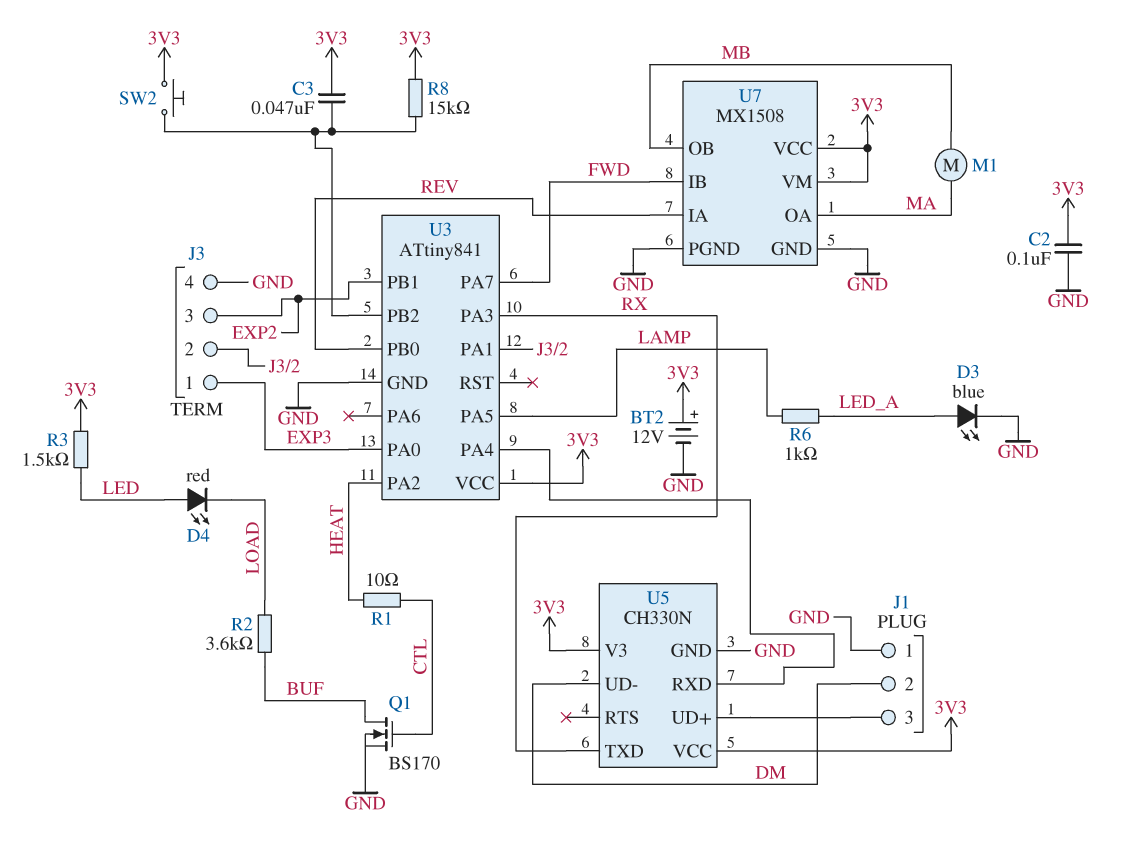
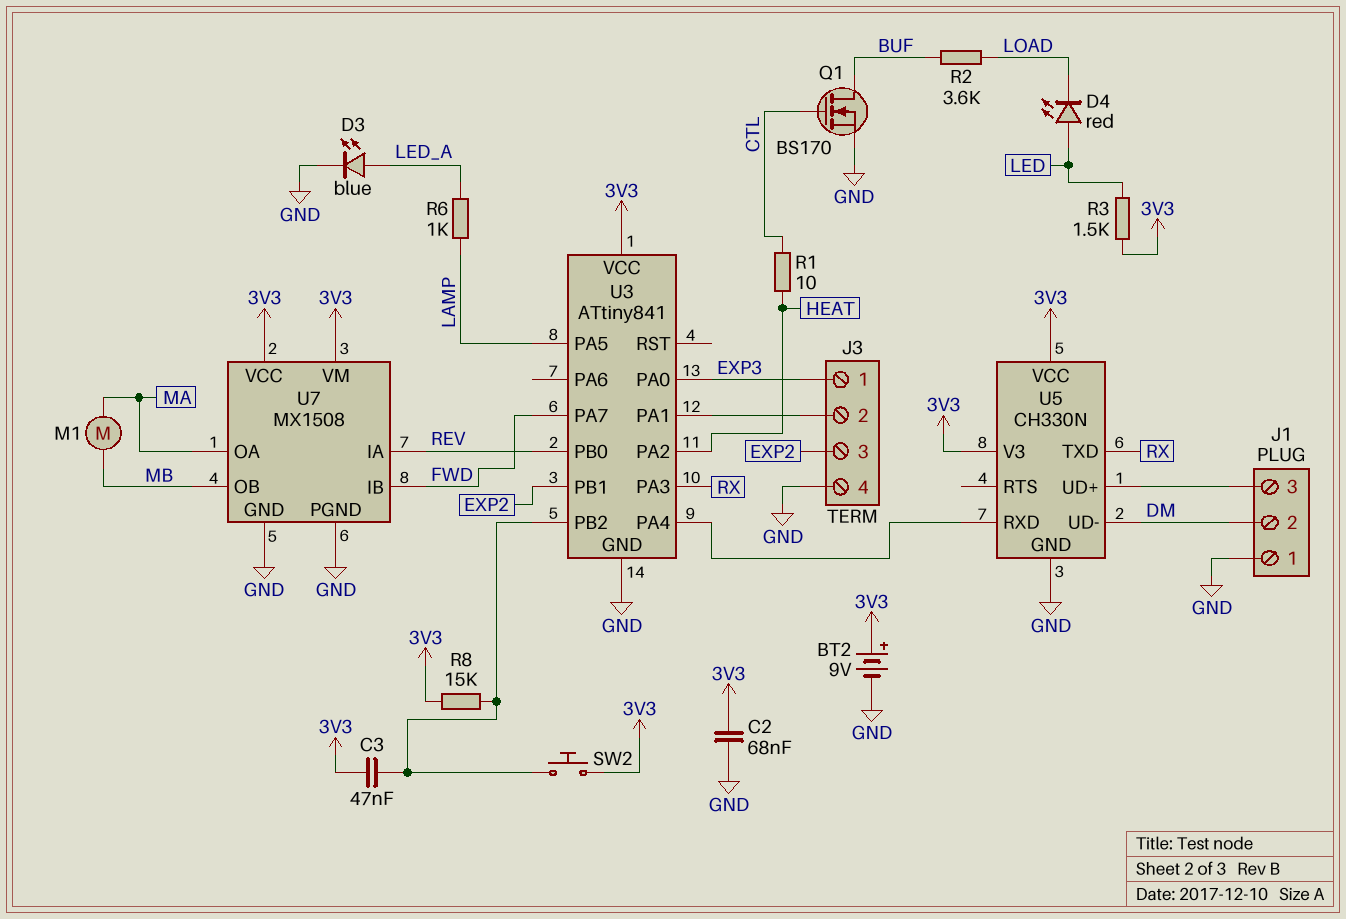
BT2: 12V (plus 3V3, minus GND) -> 9V (plus 3V3, minus GND)
C2: 100nF (3V3, GND) -> 68nF (3V3, GND)

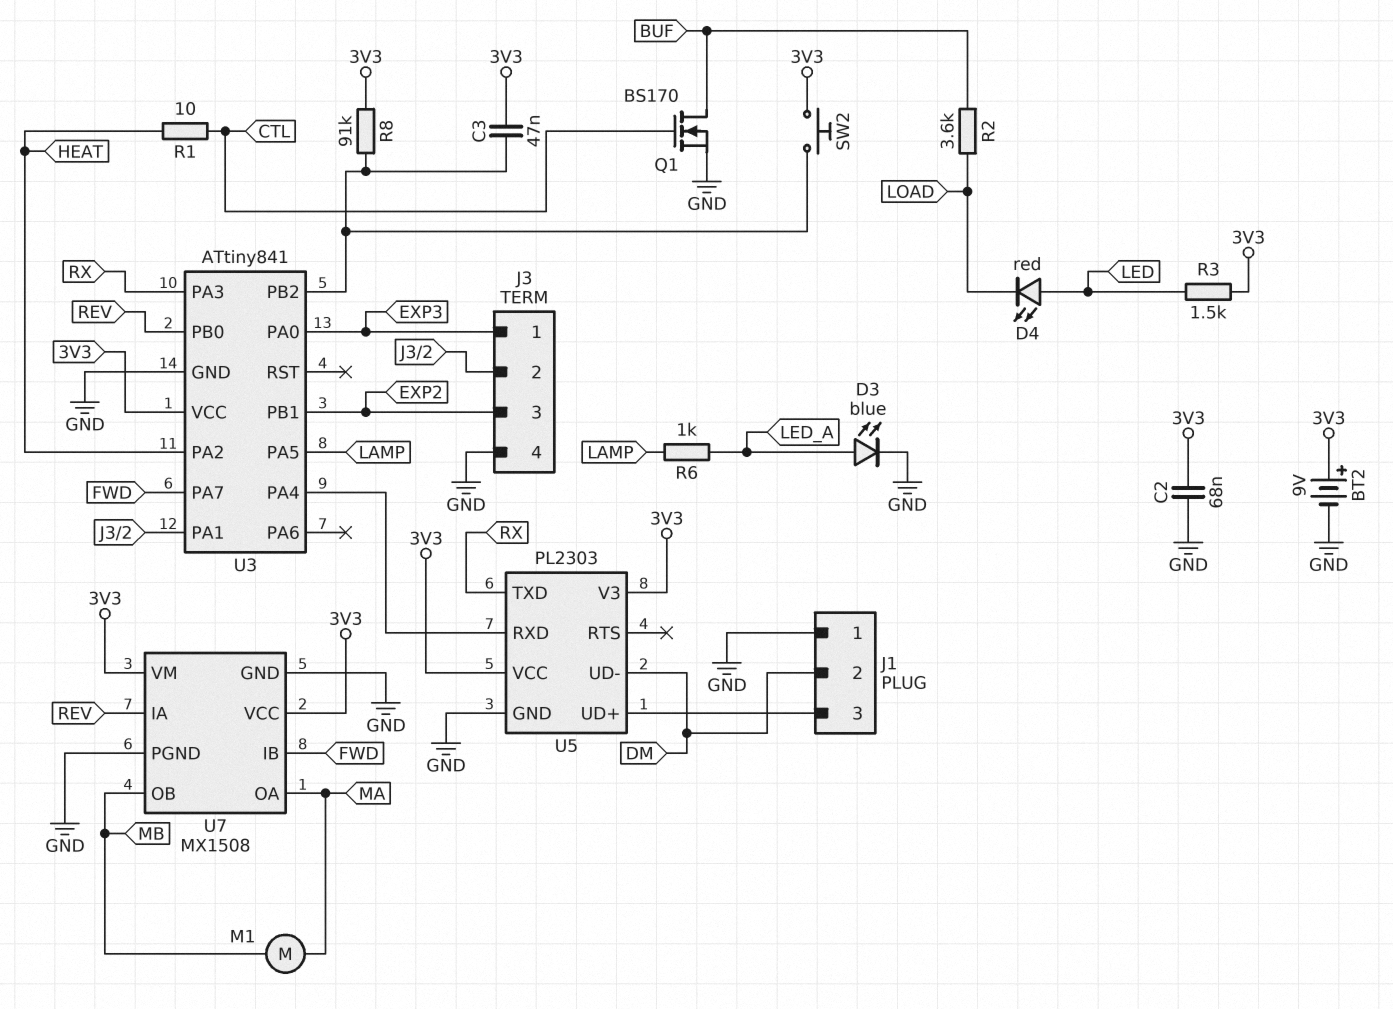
R8: 15k (3V3, U3/PB2) -> 91k (3V3, U3/PB2)
U5: CH330N -> PL2303

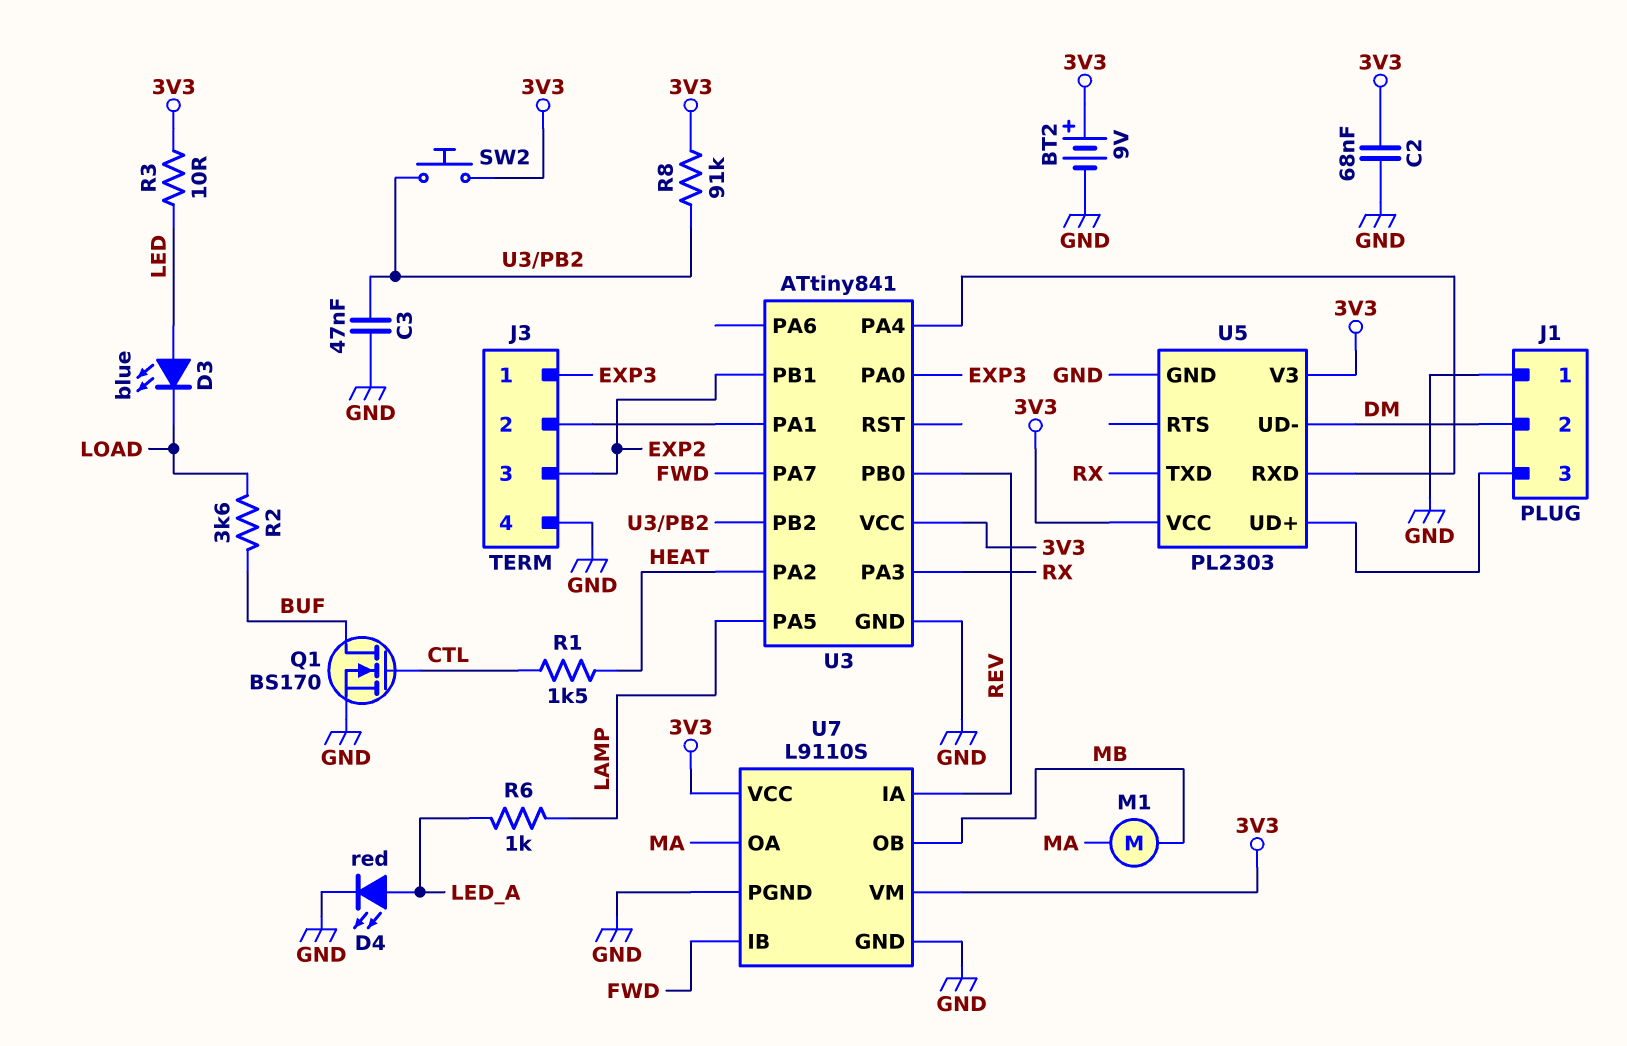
C3: 47nF (3V3, U3/PB2) -> 47nF (GND, U3/PB2)
D3: LED blue (A LED_A, K GND) -> LED blue (A LED, K LOAD)
D4: LED red (A LED, K LOAD) -> LED red (A LED_A, K GND)
R1: 10 (CTL, HEAT) -> 1.5k (CTL, HEAT)
R3: 1.5k (3V3, LED) -> 10 (3V3, LED)
U7: MX1508 -> L9110S

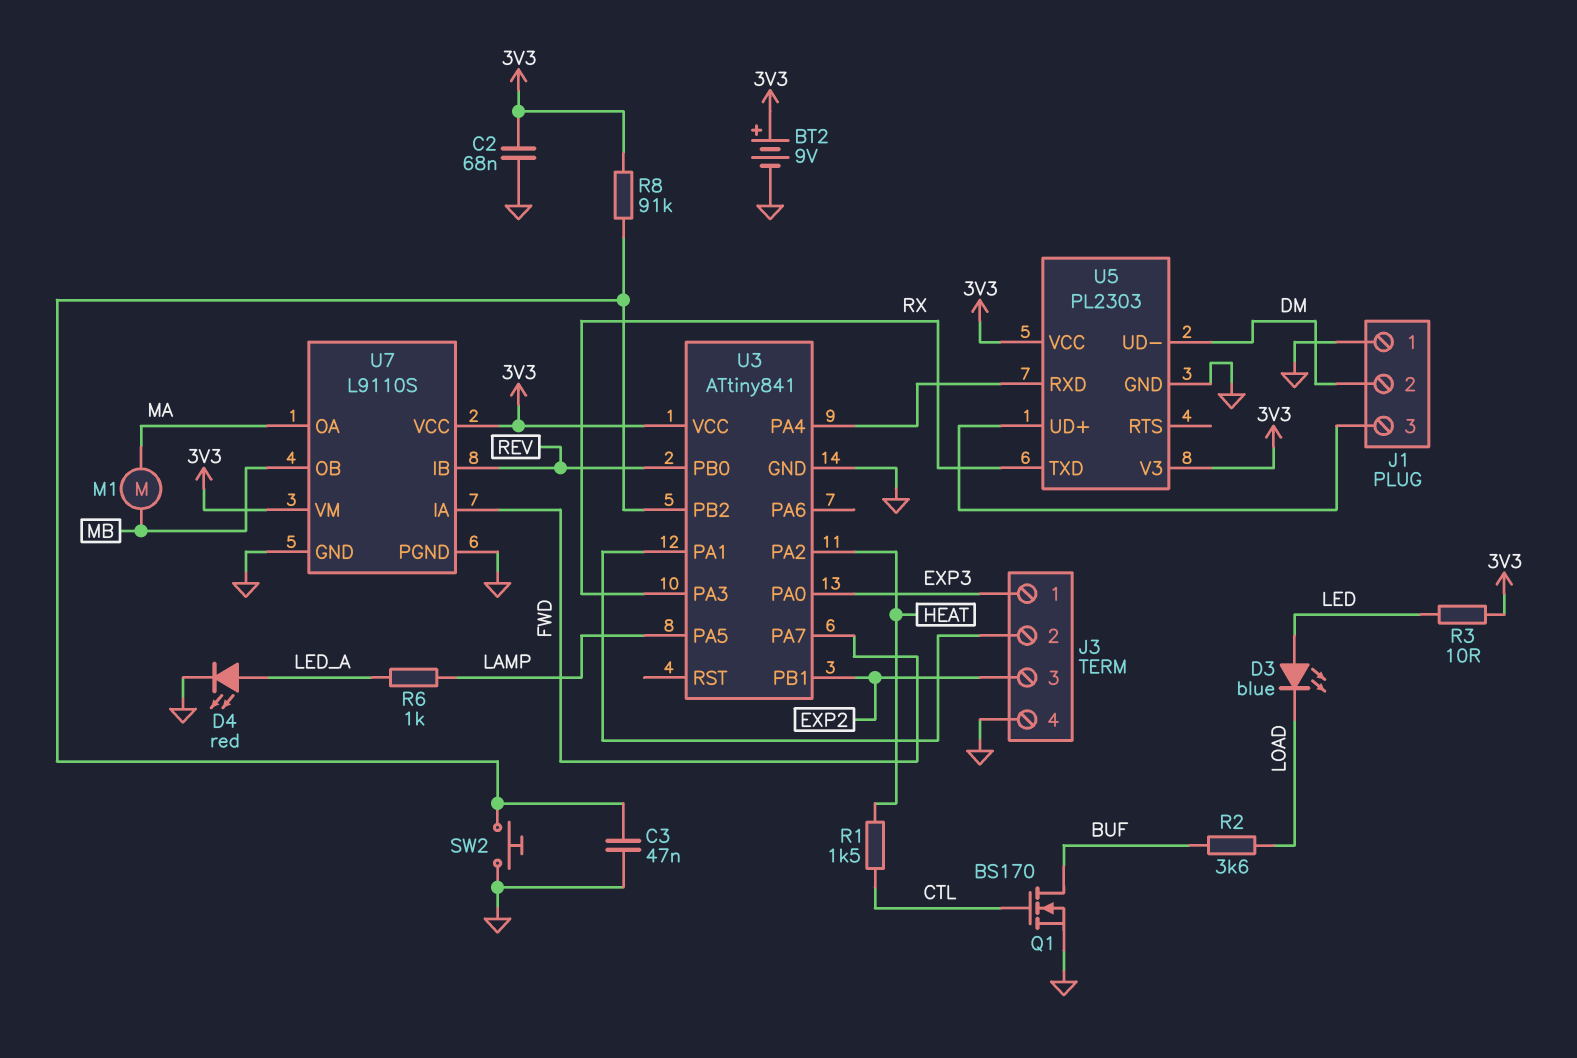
SW2: button (3V3, U3/PB2) -> button (GND, U3/PB2)
U7 pin IA: REV -> FWD
U7 pin IB: FWD -> REV

